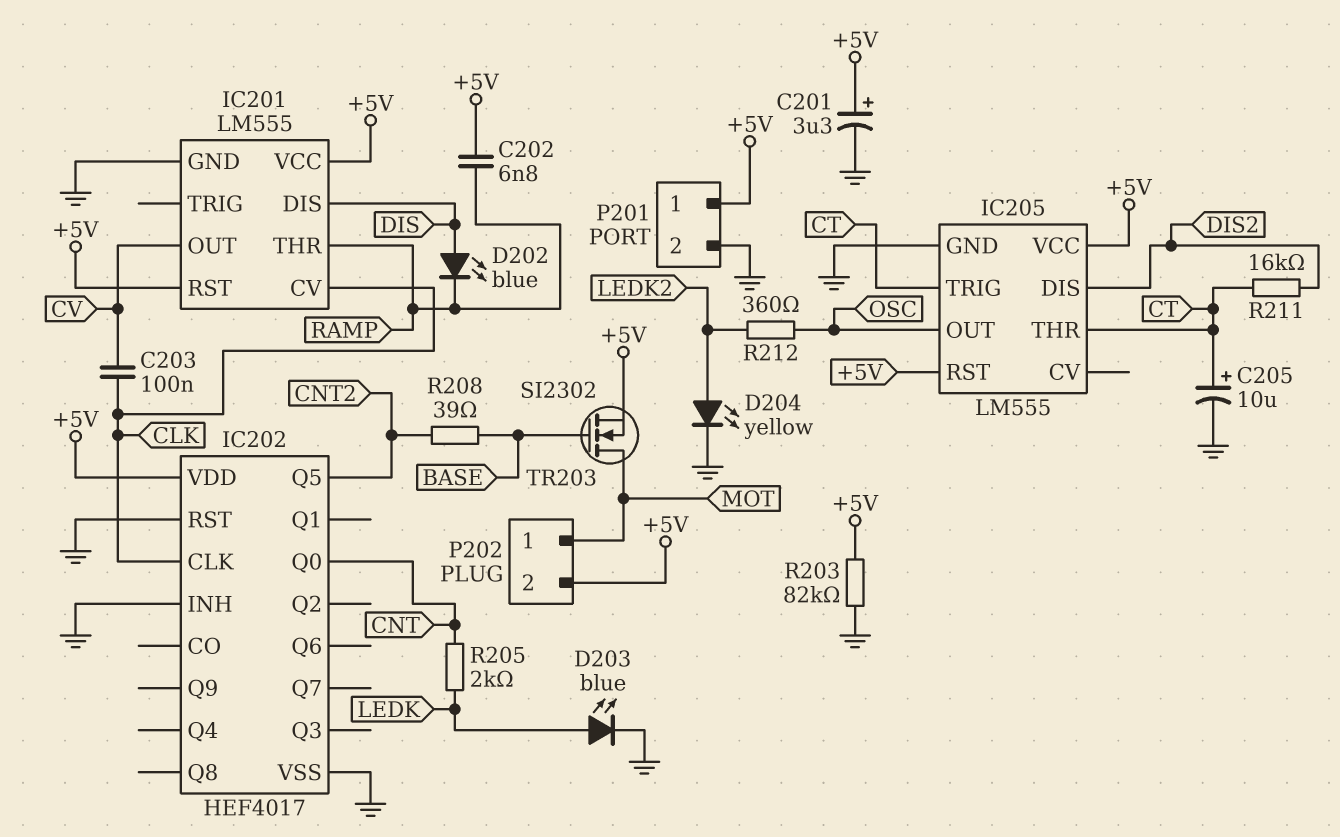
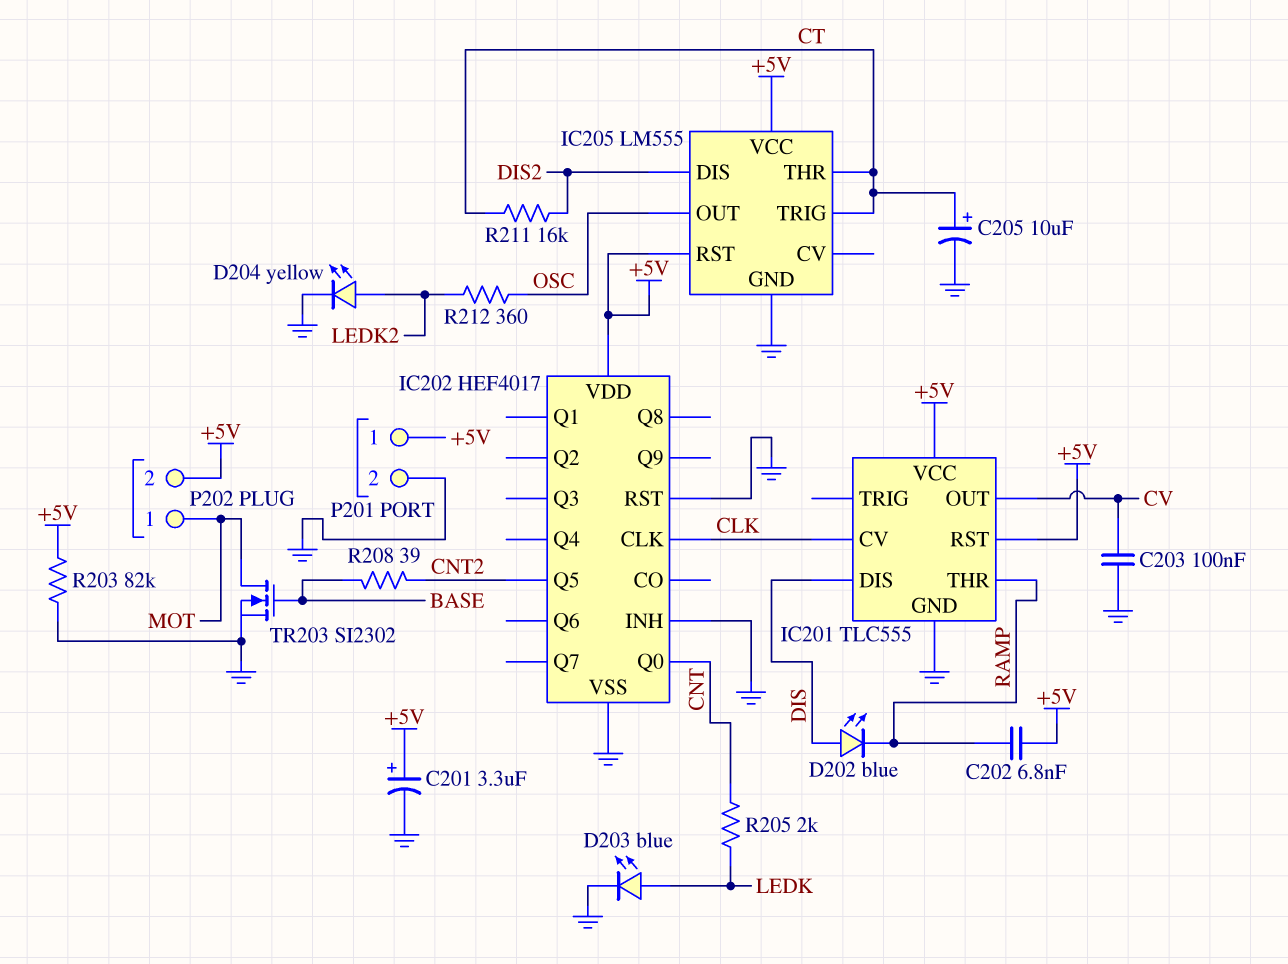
C203: 100nF (CLK, CV) -> 100nF (CV, GND)
IC201: LM555 -> TLC555
TR203: NMOS SI2302 (G BASE, D MOT, S +5V) -> NMOS SI2302 (G BASE, D MOT, S GND)

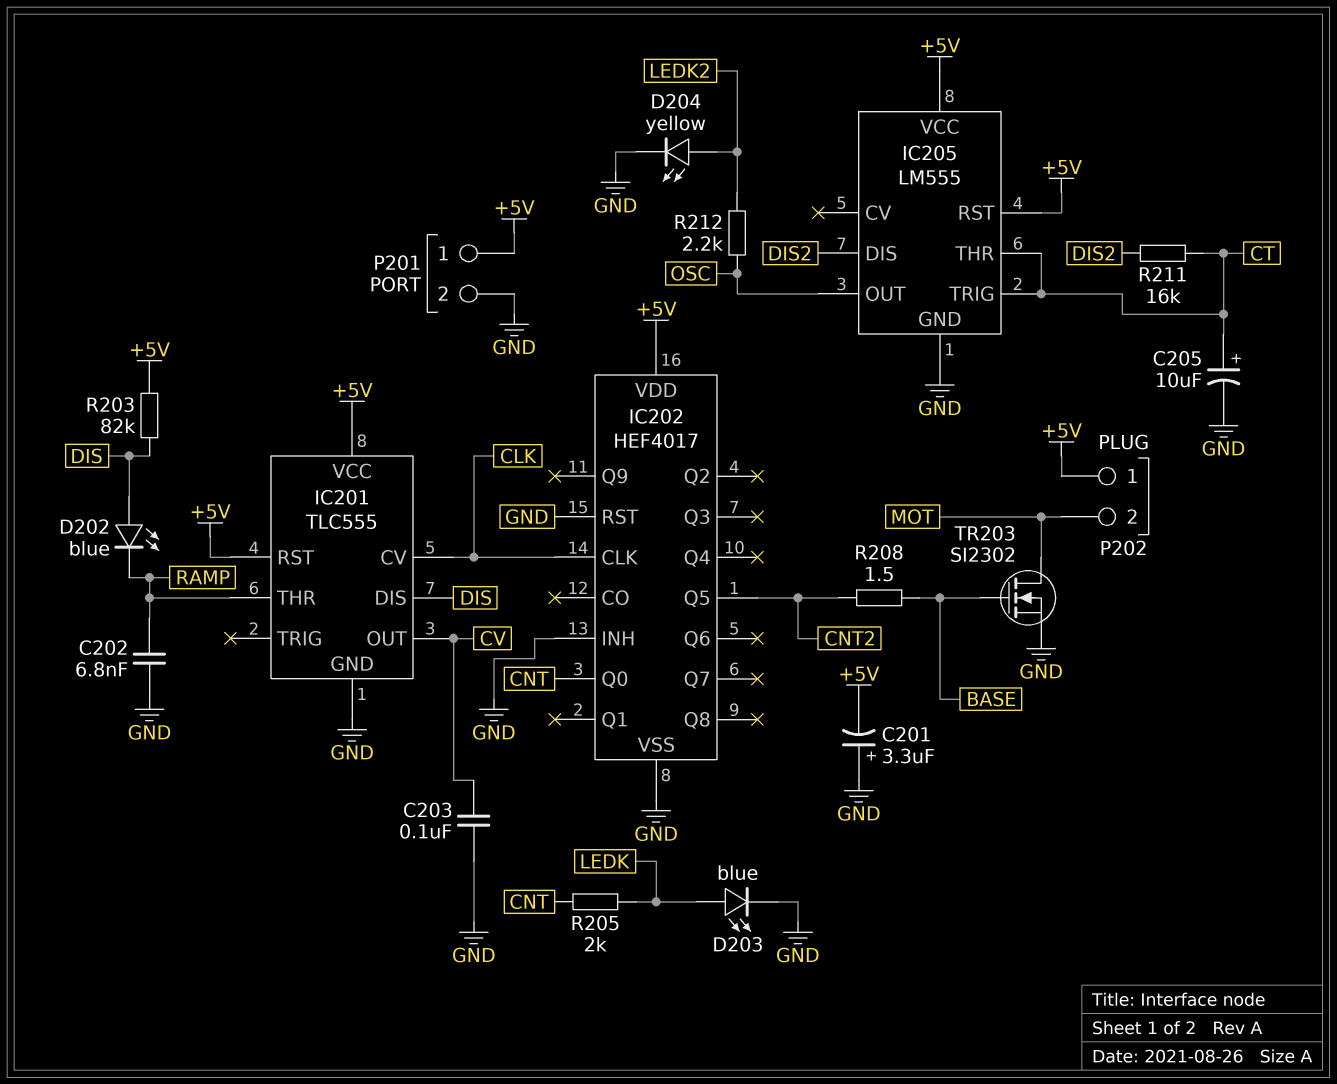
C201: 3.3uF (plus +5V, minus GND) -> 3.3uF (plus GND, minus +5V)
C202: 6.8nF (+5V, RAMP) -> 6.8nF (GND, RAMP)
P202 pin 1: MOT -> +5V
P202 pin 2: +5V -> MOT
R203: 82k (+5V, GND) -> 82k (+5V, DIS)
R208: 39 (BASE, CNT2) -> 1.5 (BASE, CNT2)
R212: 360 (LEDK2, OSC) -> 2.2k (LEDK2, OSC)

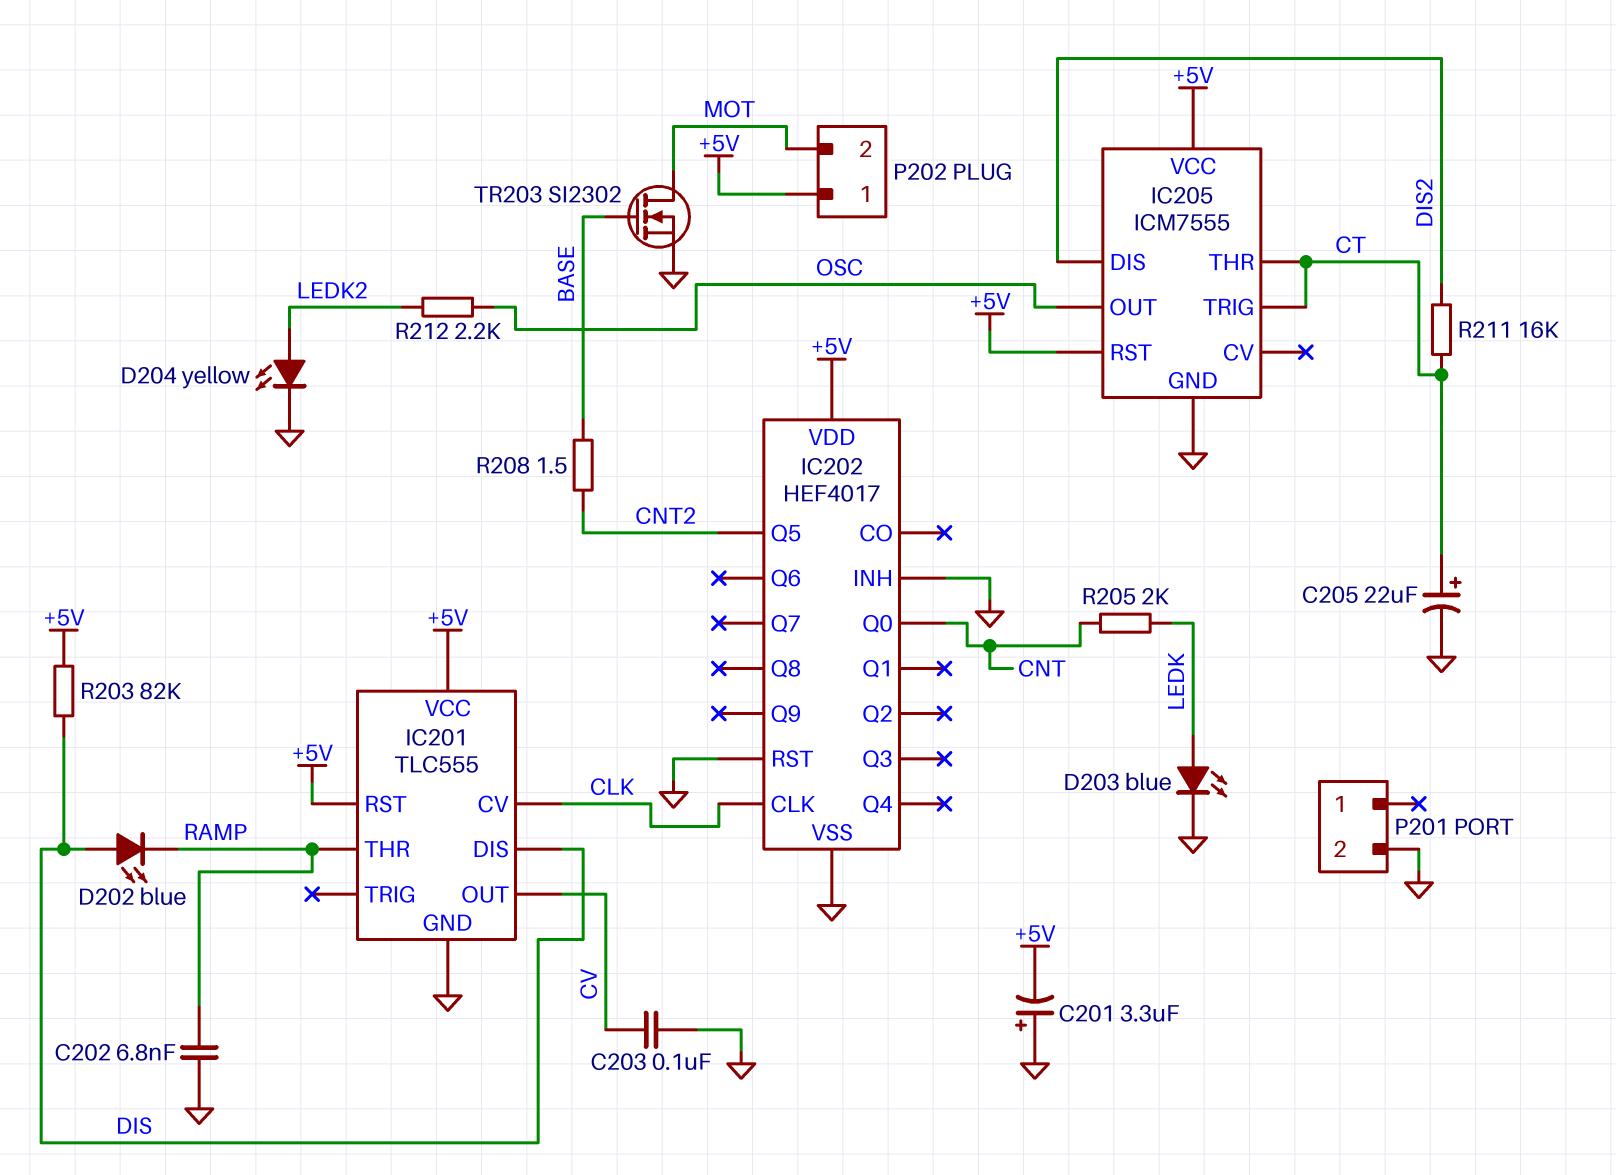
C205: 10uF (plus CT, minus GND) -> 22uF (plus CT, minus GND)
IC205: LM555 -> ICM7555
P201 pin 1: +5V -> none

